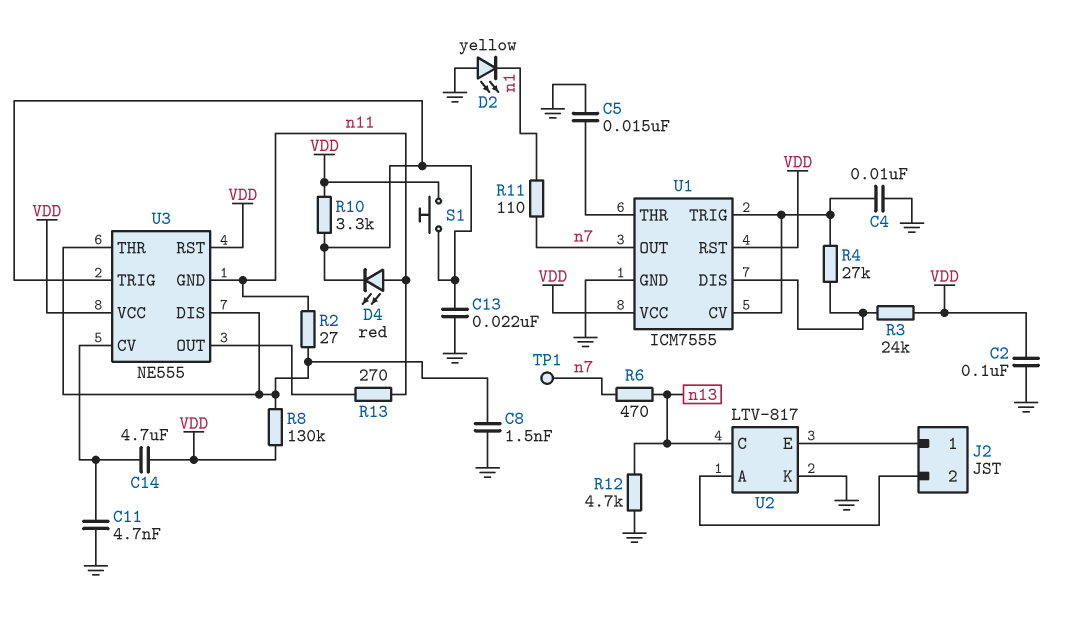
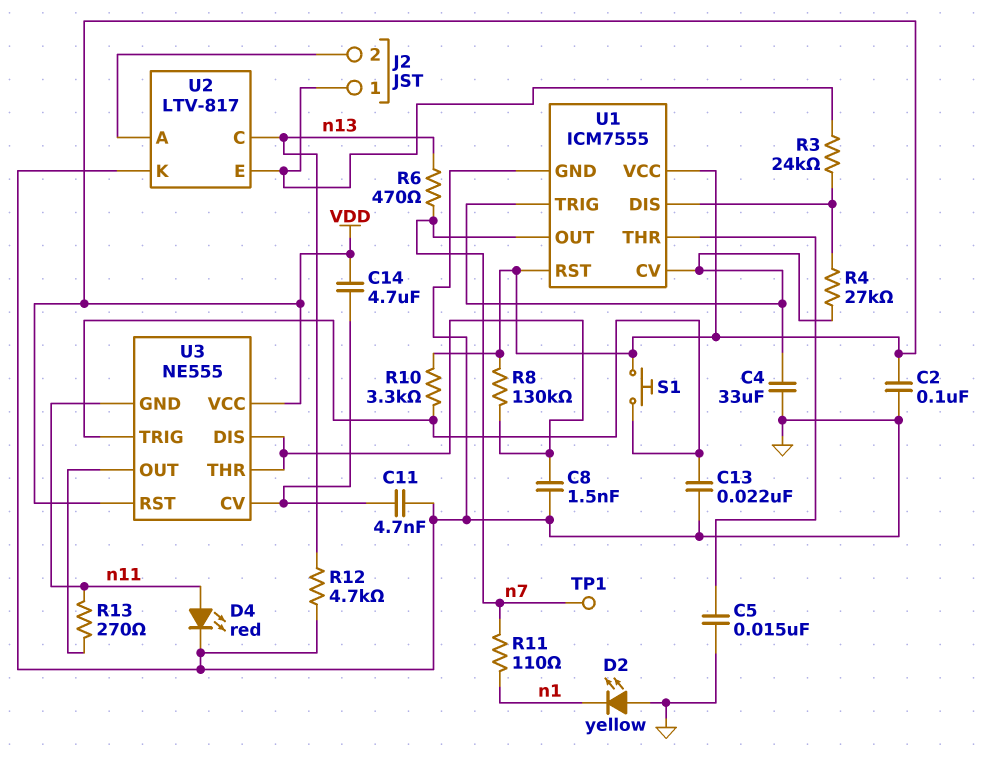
C4: 10nF (GND, U1/CV) -> 33uF (GND, U1/CV)
D4: LED red (A n11, K U3/TRIG) -> LED red (A n11, K GND)
R2: 27 (U3/DIS, n11) -> none
R3: 24k (U1/DIS, VDD) -> 24k (J2/1, U1/DIS)

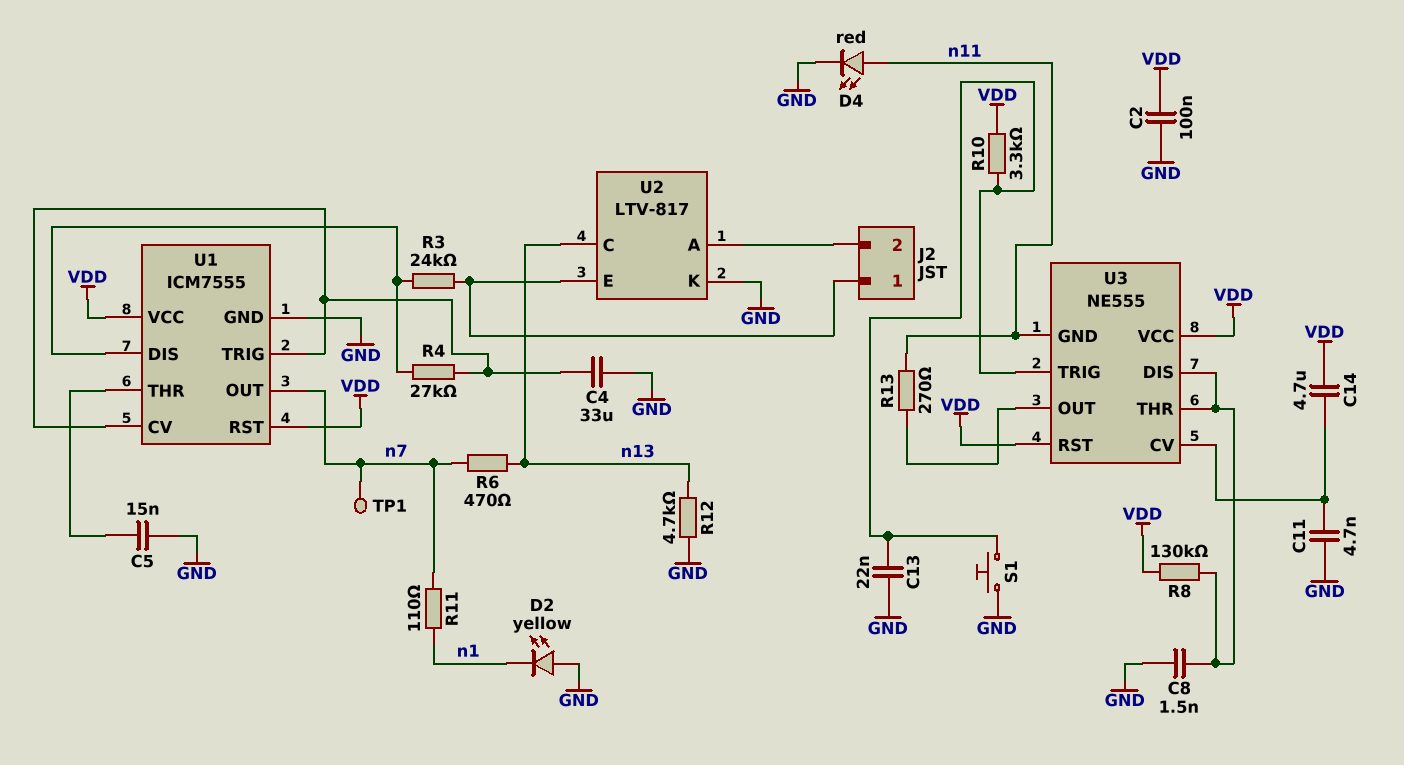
S1: button (U3/TRIG, VDD) -> button (GND, U3/TRIG)

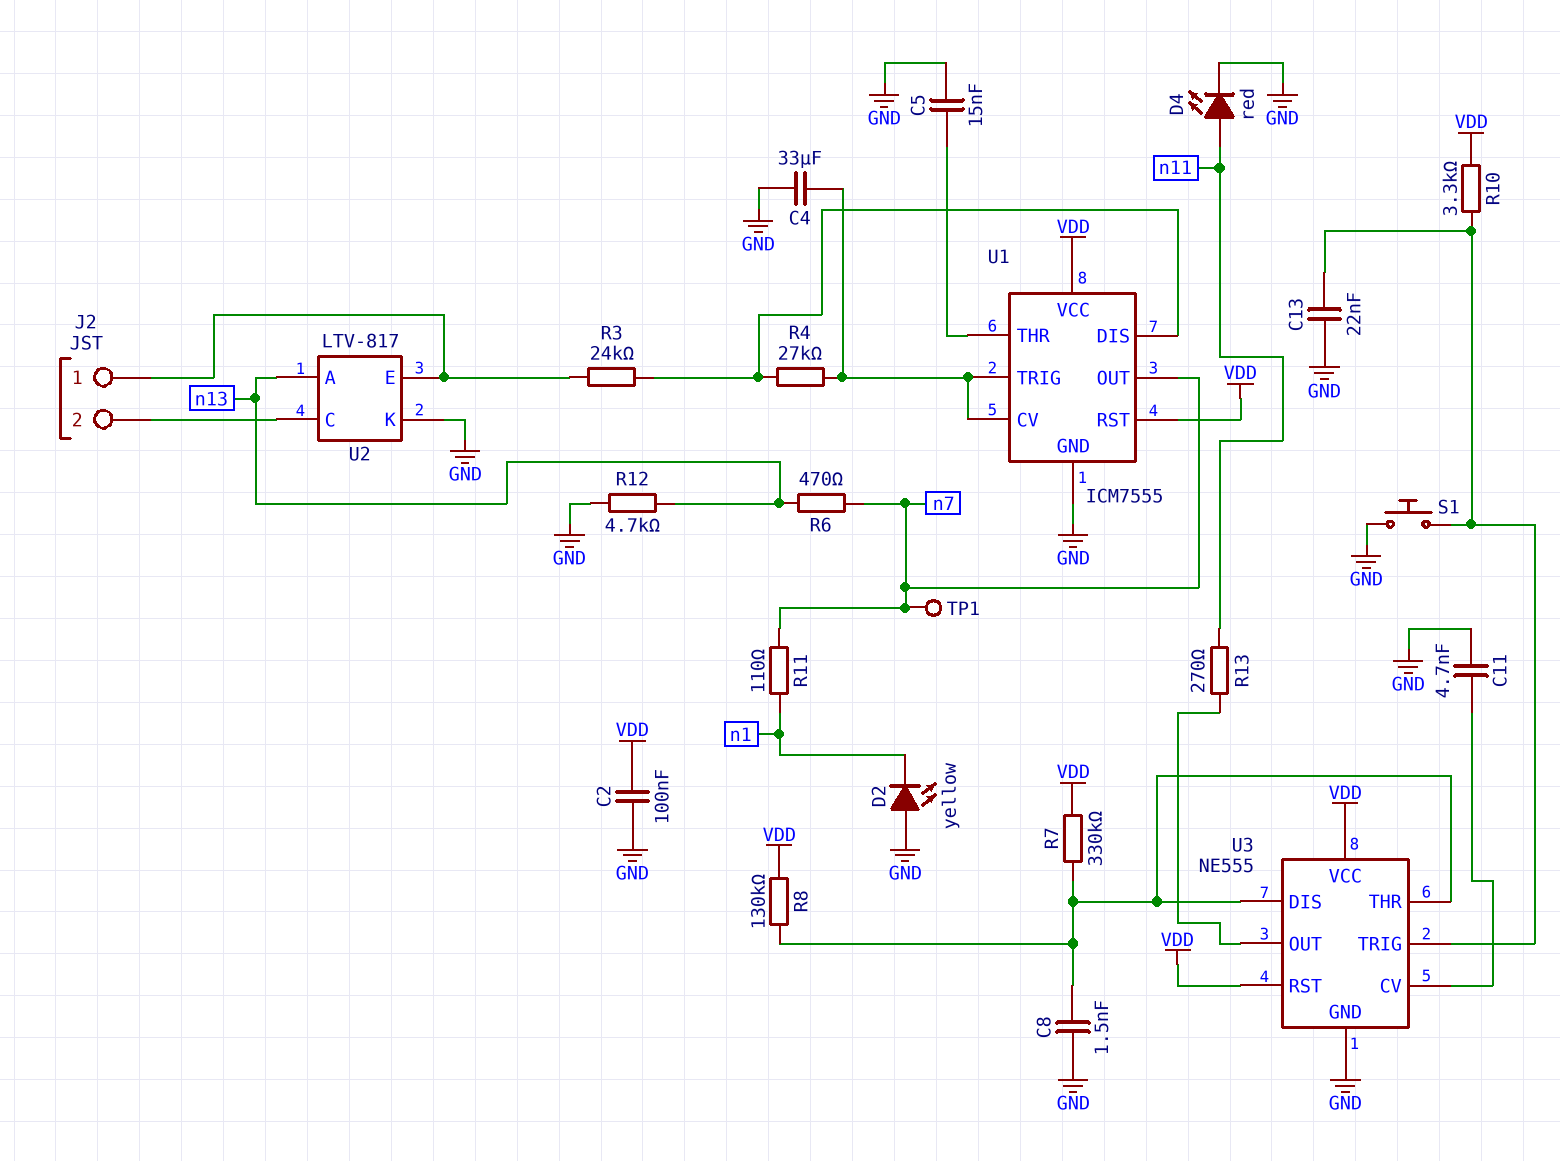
C14: 4.7uF (U3/CV, VDD) -> none
R7: none -> 330k (U3/DIS, VDD)
U2 pin A: J2/2 -> n13
U2 pin C: n13 -> J2/2
U3 pin GND: n11 -> GND

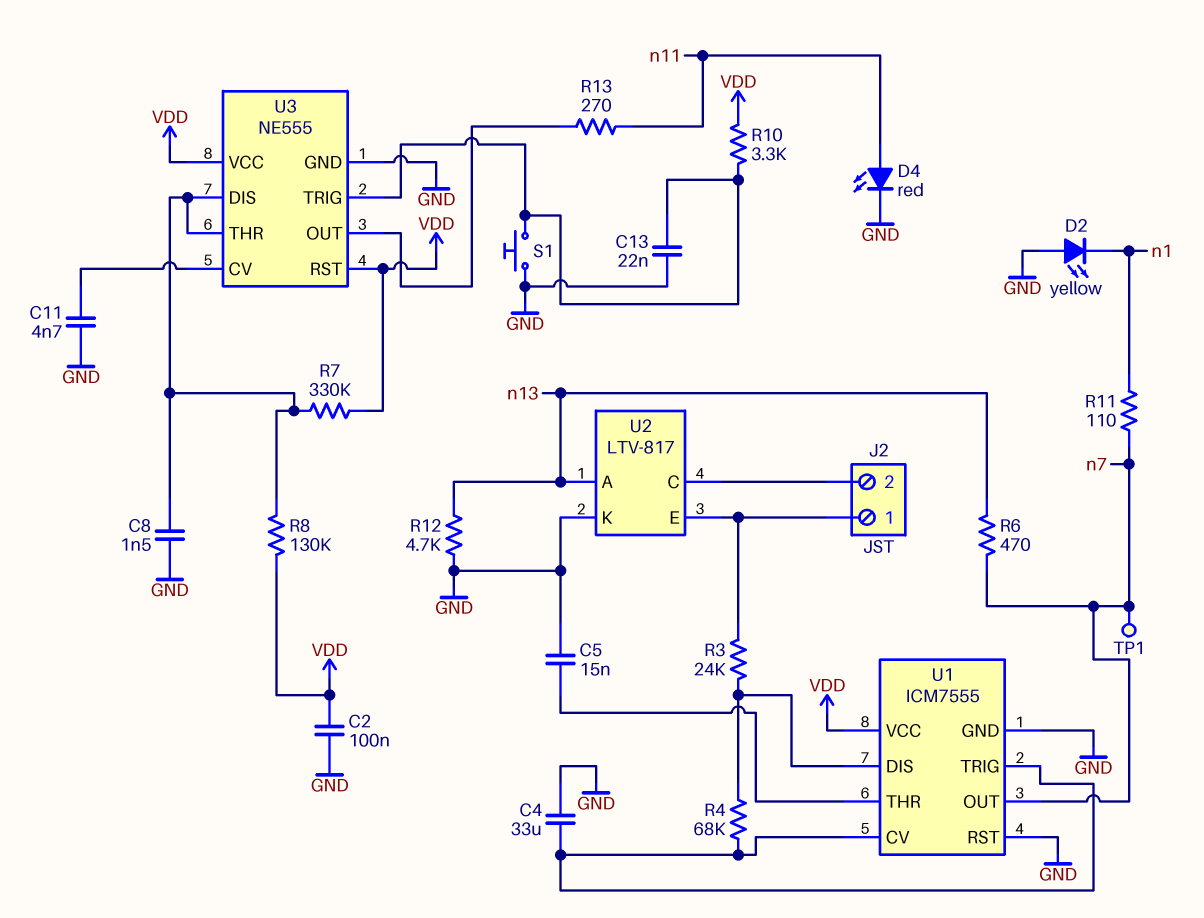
R4: 27k (U1/CV, U1/DIS) -> 68k (U1/CV, U1/DIS)
U1 pin RST: VDD -> GND

